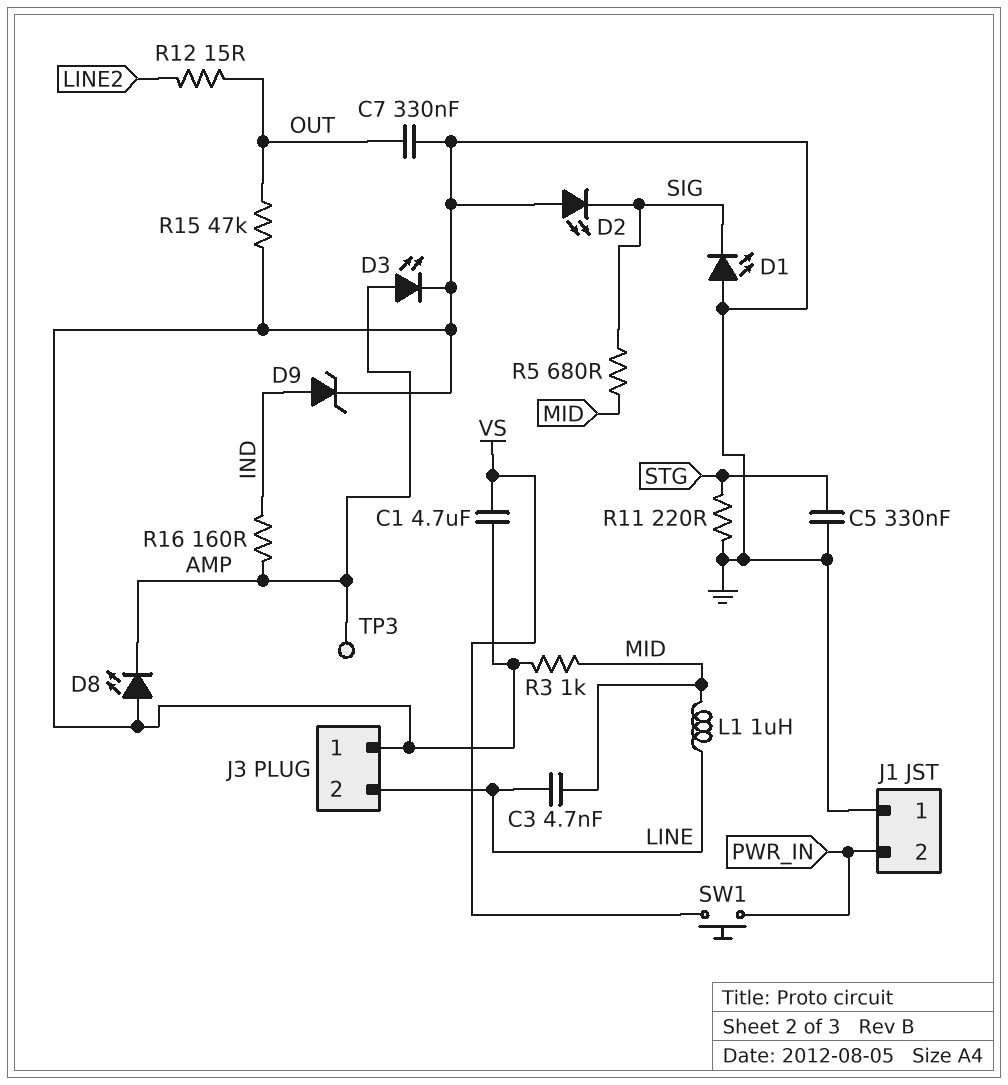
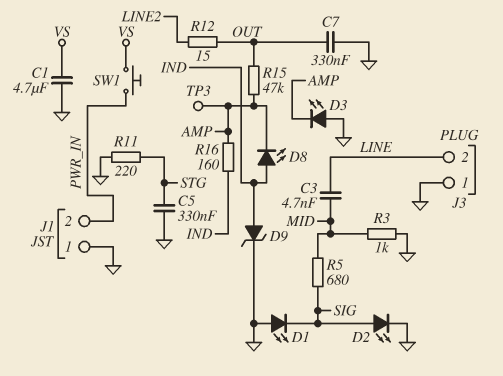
D2: LED (A GND, K SIG) -> LED (A SIG, K GND)
D3: LED (A AMP, K GND) -> LED (A GND, K AMP)
D8: LED (A GND, K AMP) -> LED (A IND, K AMP)
L1: 1uH (LINE, MID) -> none
R15: 47k (GND, OUT) -> 47k (AMP, OUT)

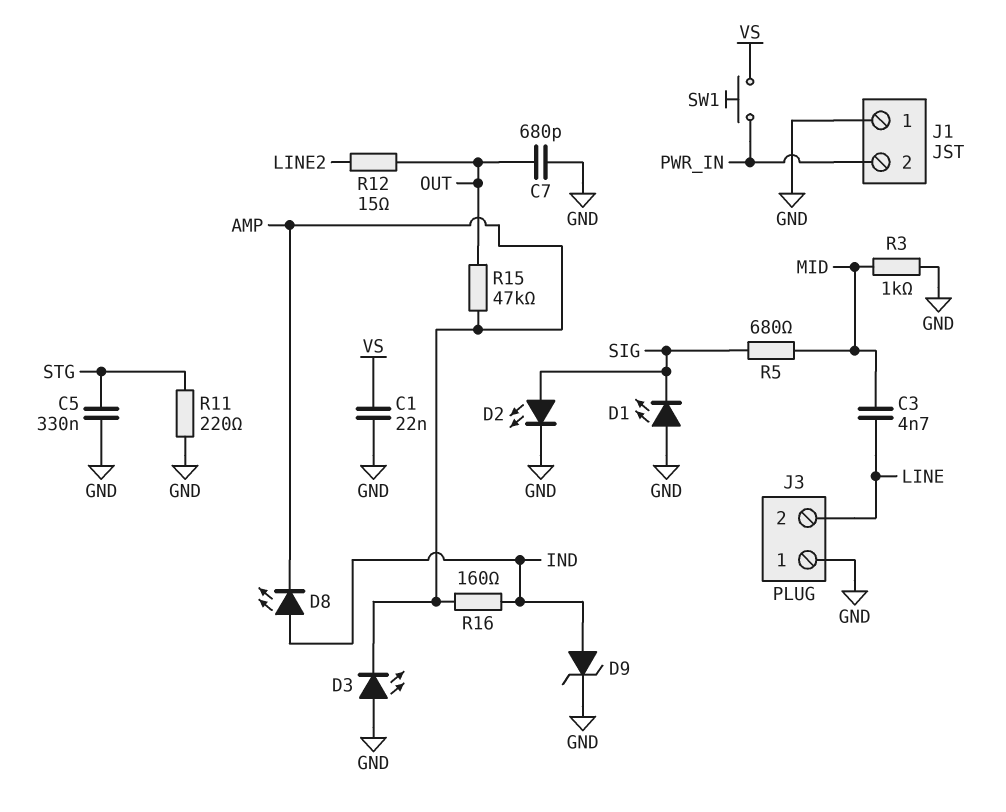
C1: 4.7uF (GND, VS) -> 22nF (GND, VS)
C7: 330nF (GND, OUT) -> 680pF (GND, OUT)
TP3: test point (AMP) -> none

